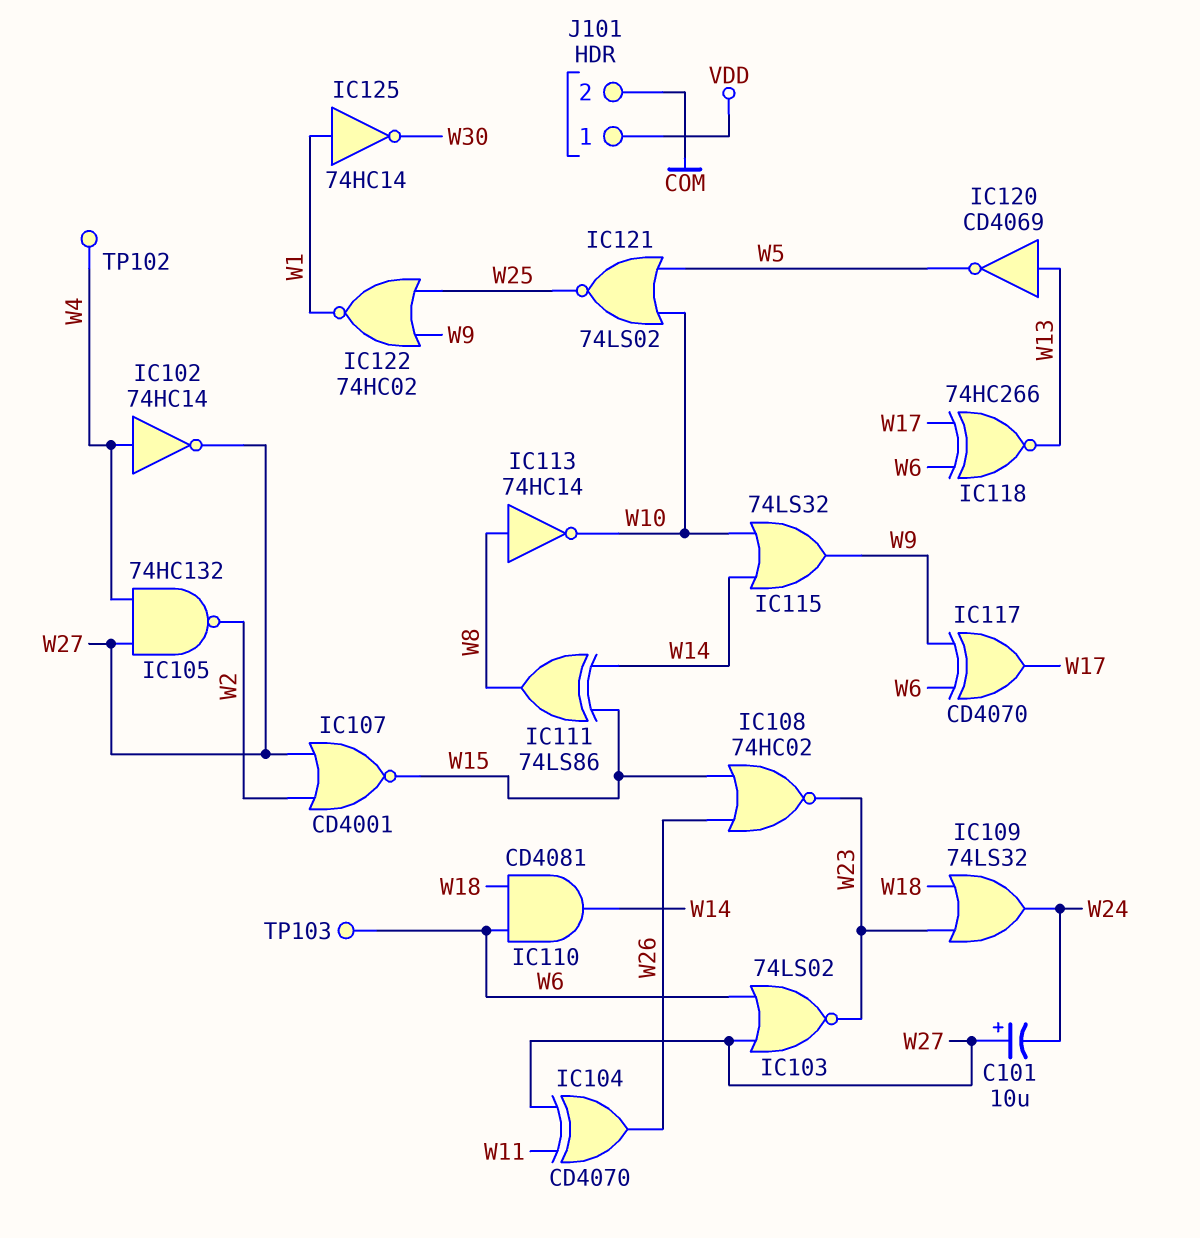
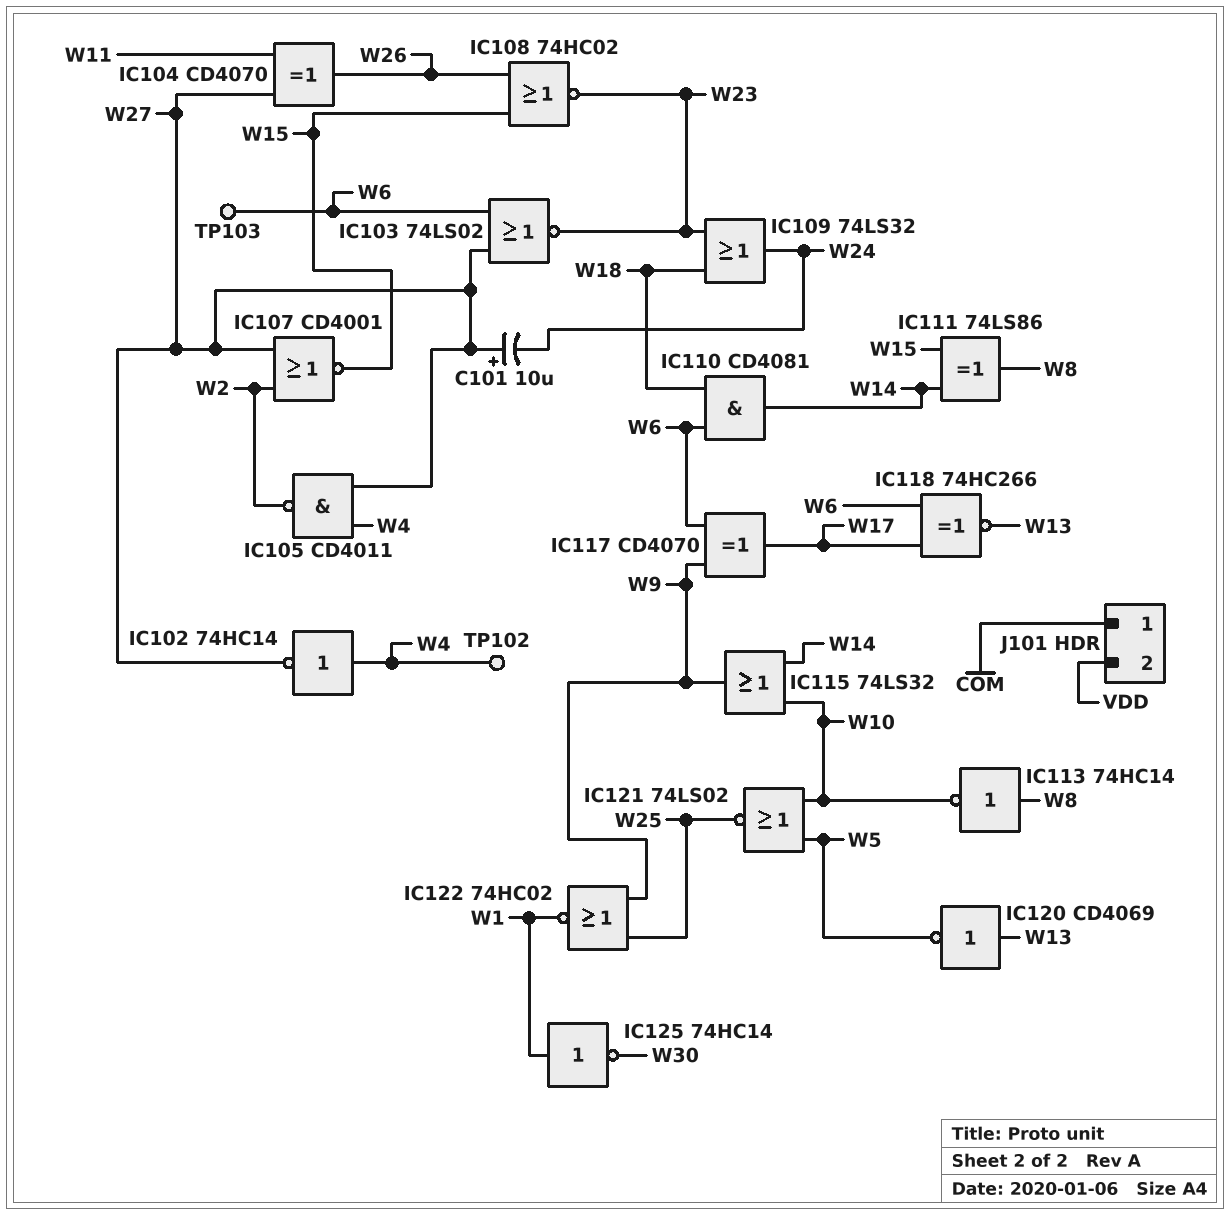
IC105: NAND 74HC132 (in W4, in W27, out W2) -> NAND CD4011 (in W4, in W27, out W2)
J101 pin 1: VDD -> COM
J101 pin 2: COM -> VDD

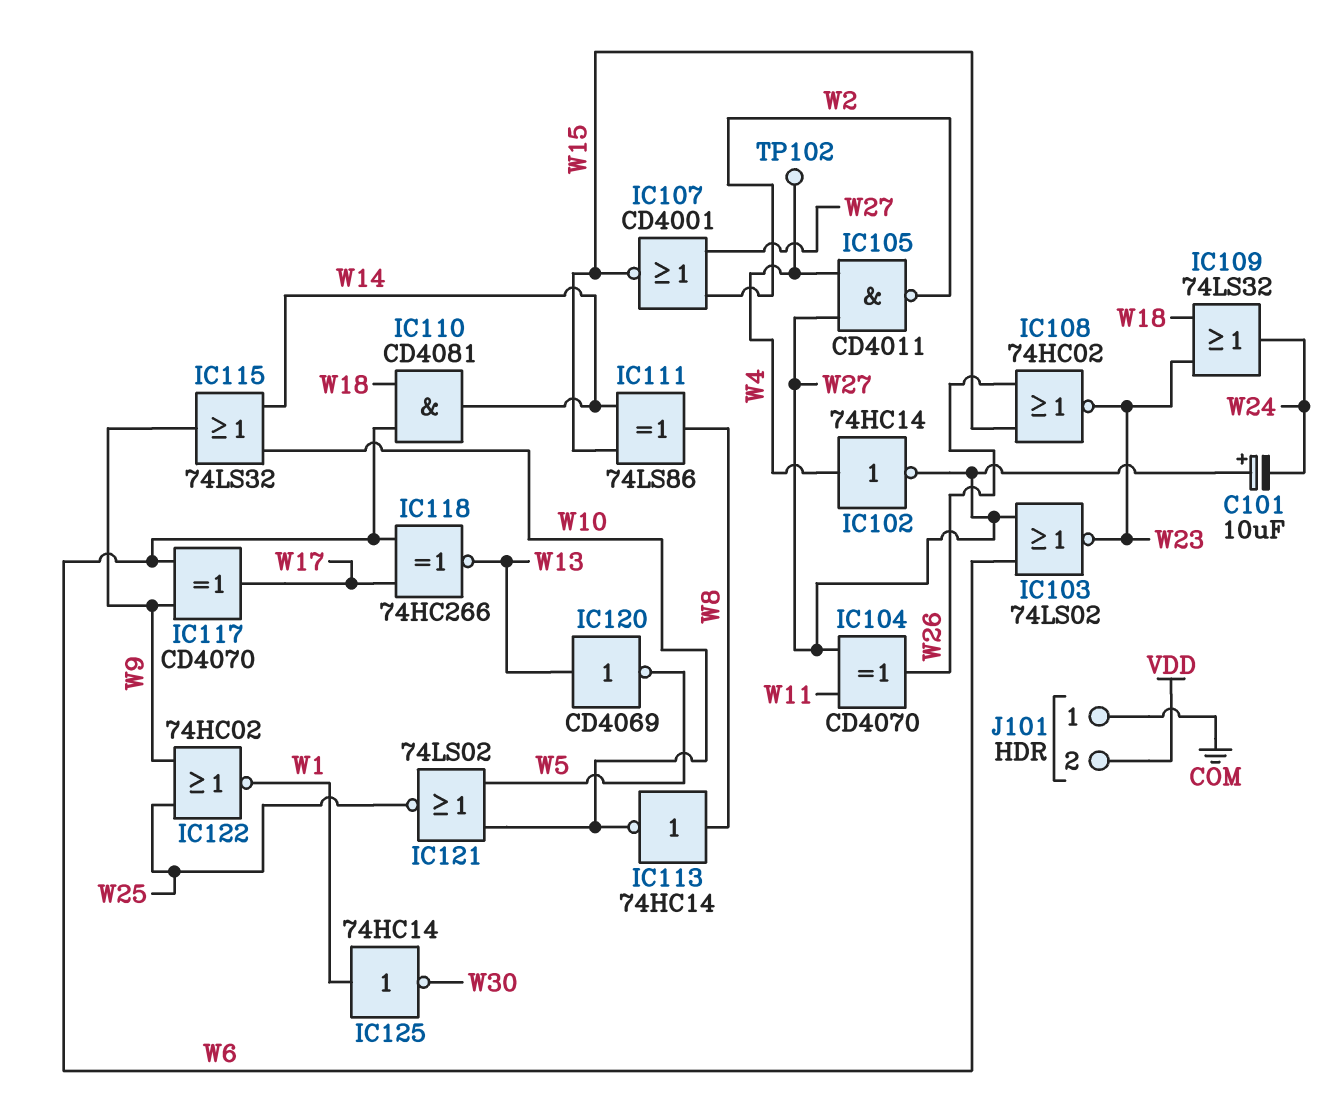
TP103: test point (W6) -> none

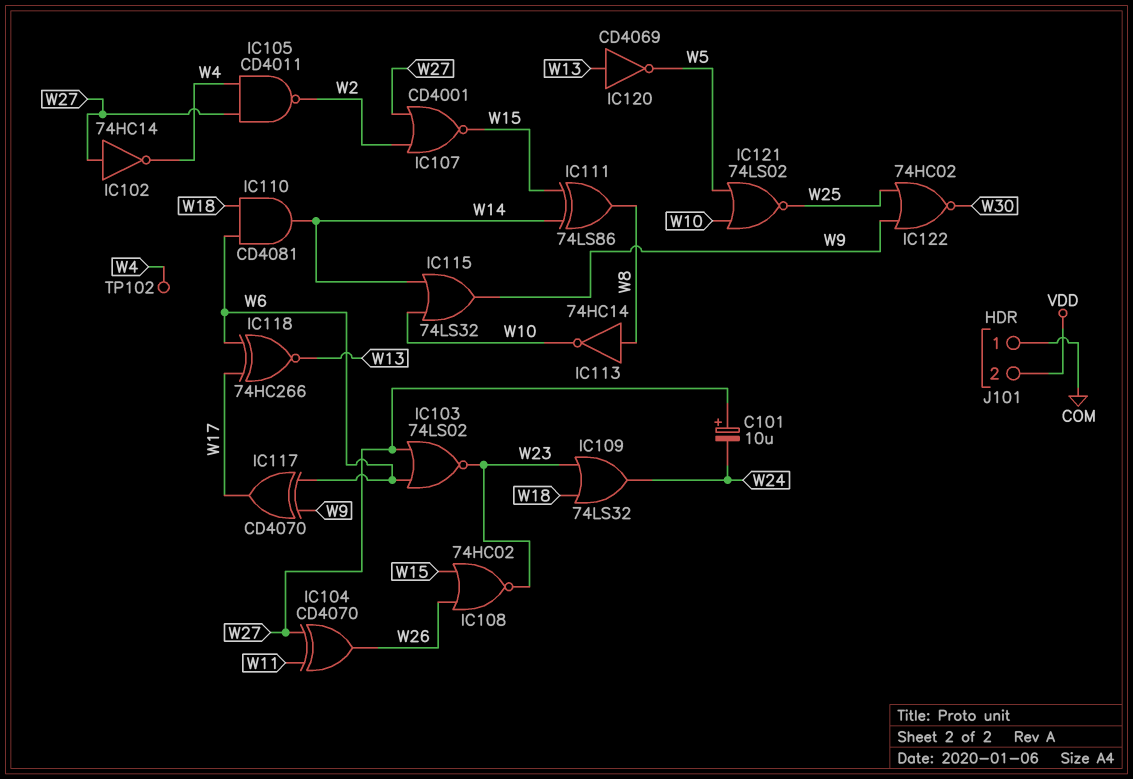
IC102: NOT 74HC14 (in W4, out W27) -> NOT 74HC14 (in W27, out W4)
IC122: NOR 74HC02 (in W9, in W25, out W1) -> NOR 74HC02 (in W9, in W25, out W30)
IC125: NOT 74HC14 (in W1, out W30) -> none

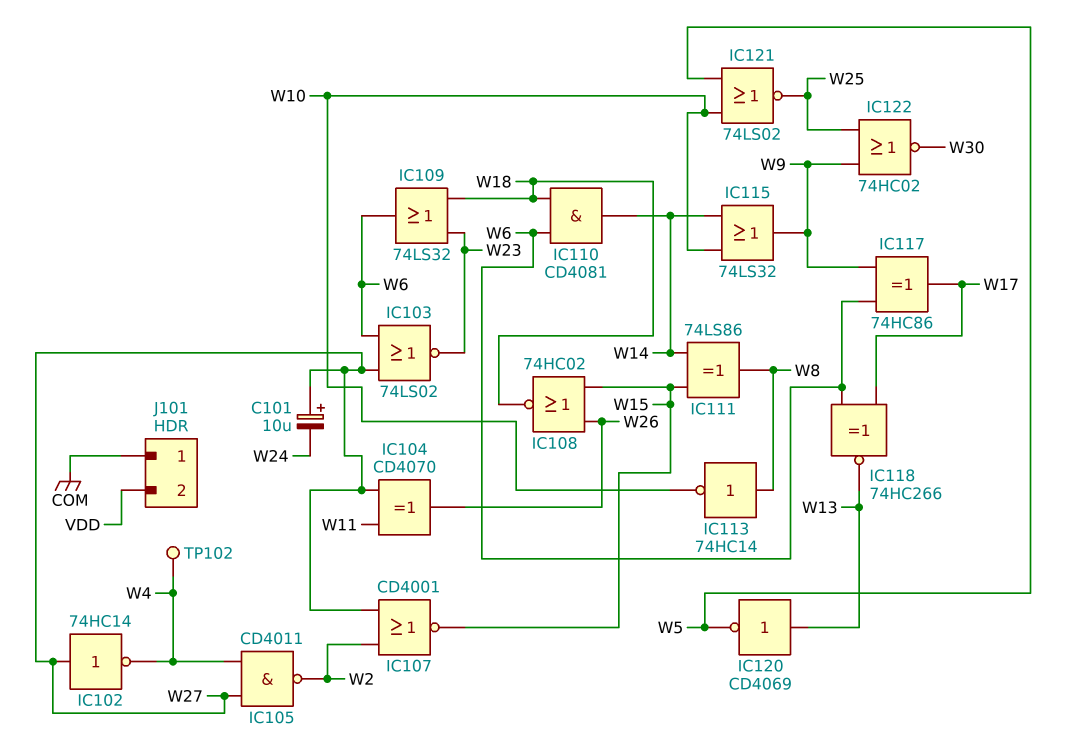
IC108: NOR 74HC02 (in W15, in W26, out W23) -> NOR 74HC02 (in W15, in W26, out W18)
IC109: OR 74LS32 (in W18, in W23, out W24) -> OR 74LS32 (in W18, in W23, out W6)
IC117: XOR CD4070 (in W6, in W9, out W17) -> XOR 74HC86 (in W6, in W9, out W17)

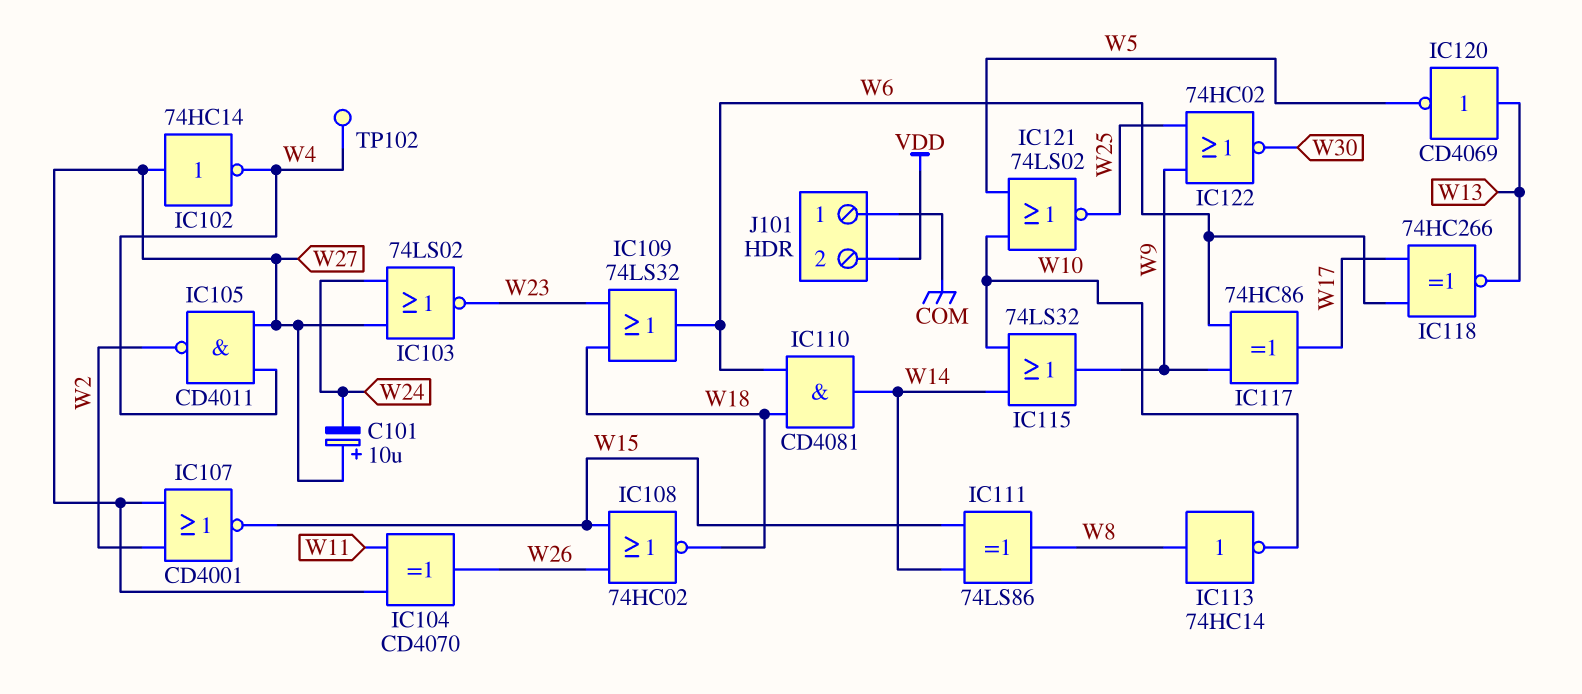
IC103: NOR 74LS02 (in W6, in W27, out W23) -> NOR 74LS02 (in W24, in W27, out W23)

